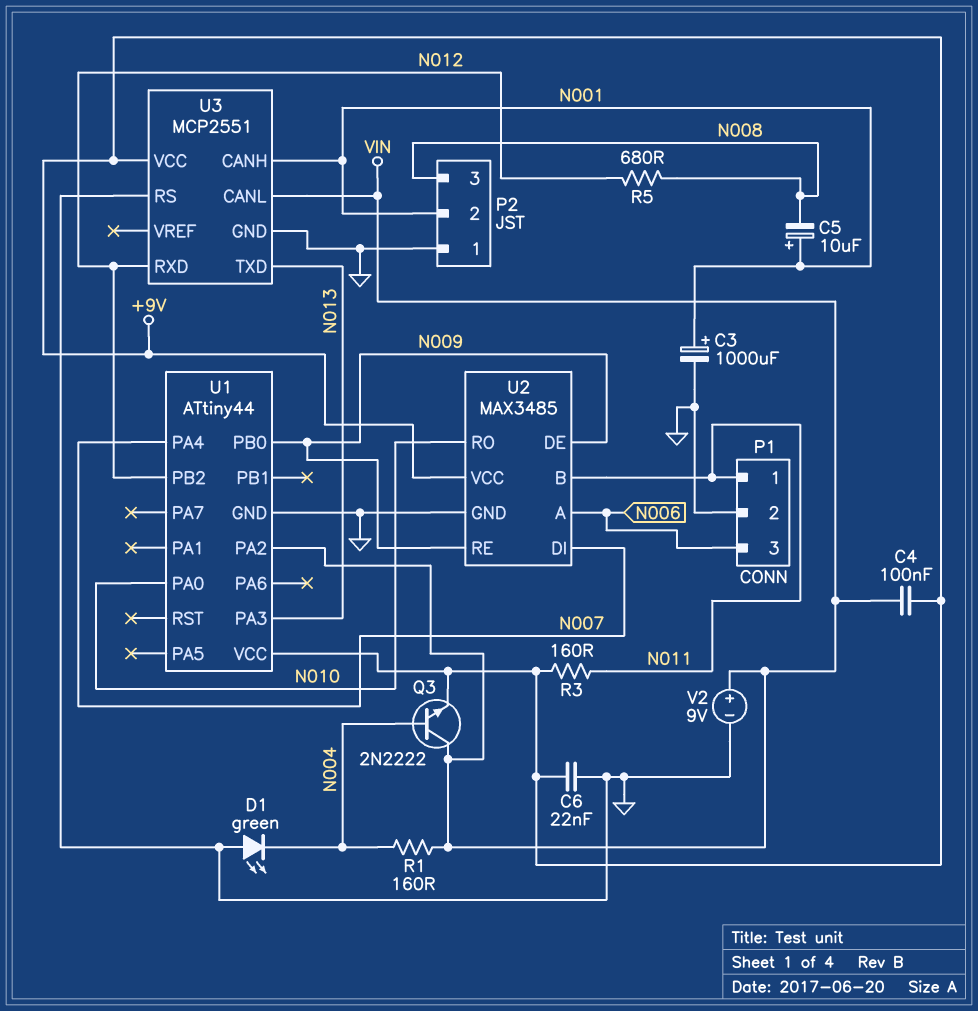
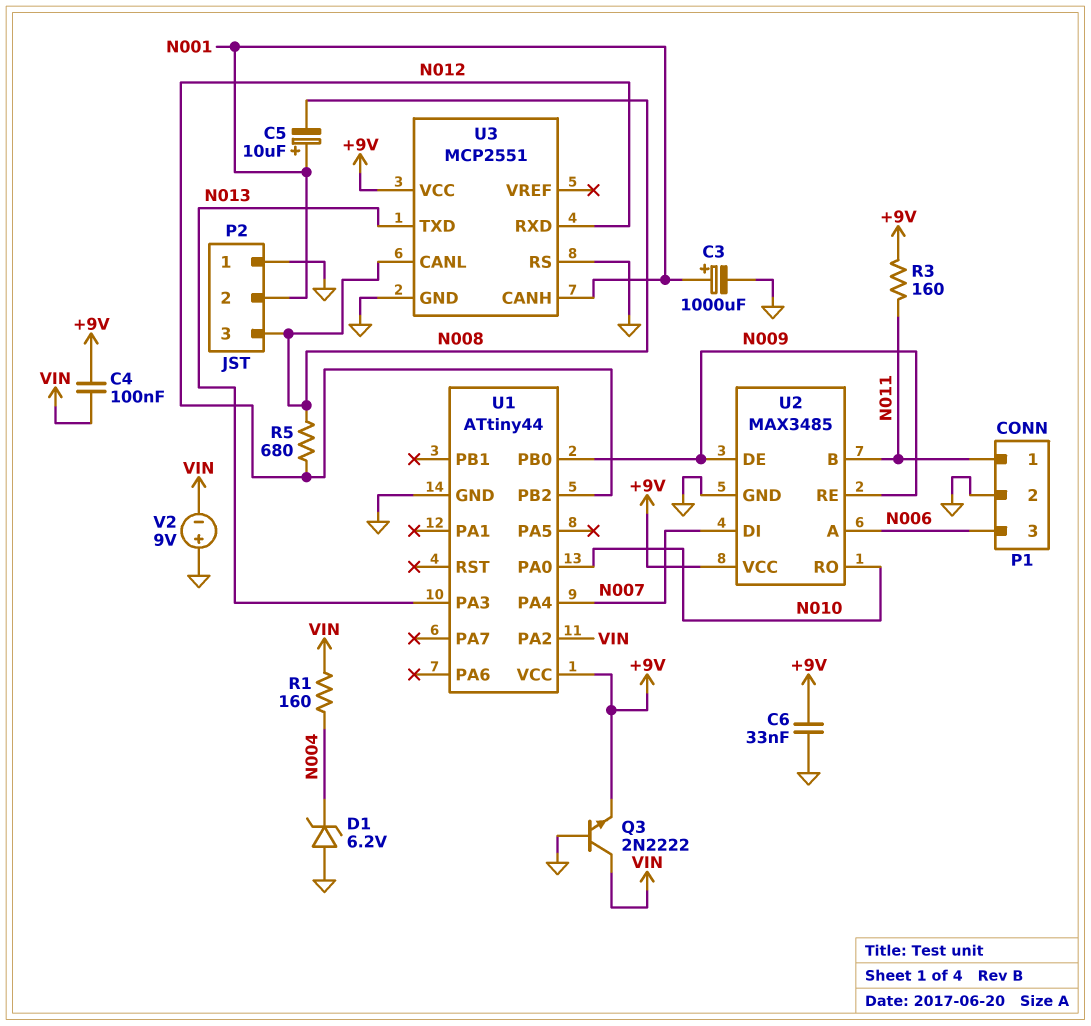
C6: 22nF (+9V, GND) -> 33nF (+9V, GND)
D1: LED green (A GND, K N004) -> zener 6.2V (A GND, K N004)
Q3: NPN 2N2222 (B N004, C VIN, E +9V) -> NPN 2N2222 (B GND, C VIN, E +9V)
U3 pin CANL: VIN -> N008
V2: 9V (plus VIN, minus GND) -> 9V (plus GND, minus VIN)

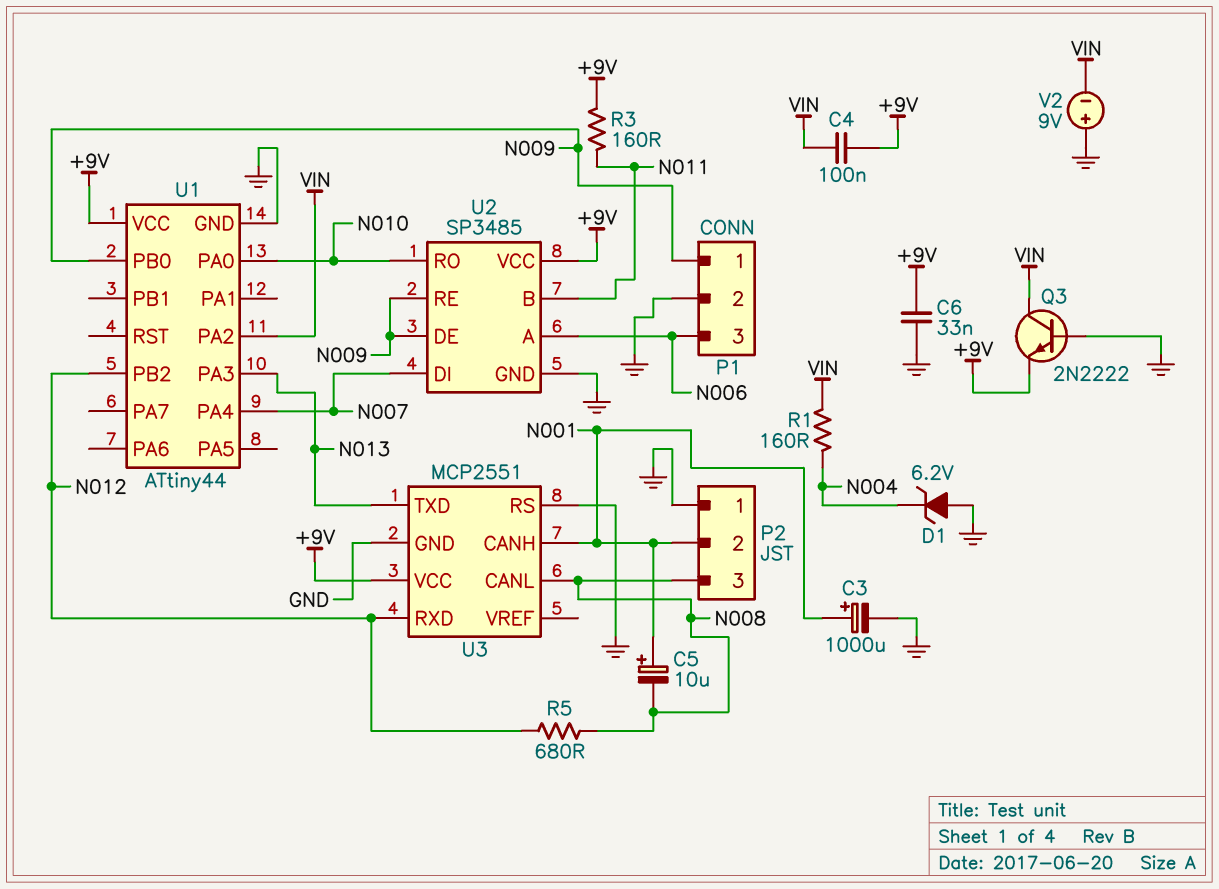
P1 pin 1: N011 -> N009
U2: MAX3485 -> SP3485

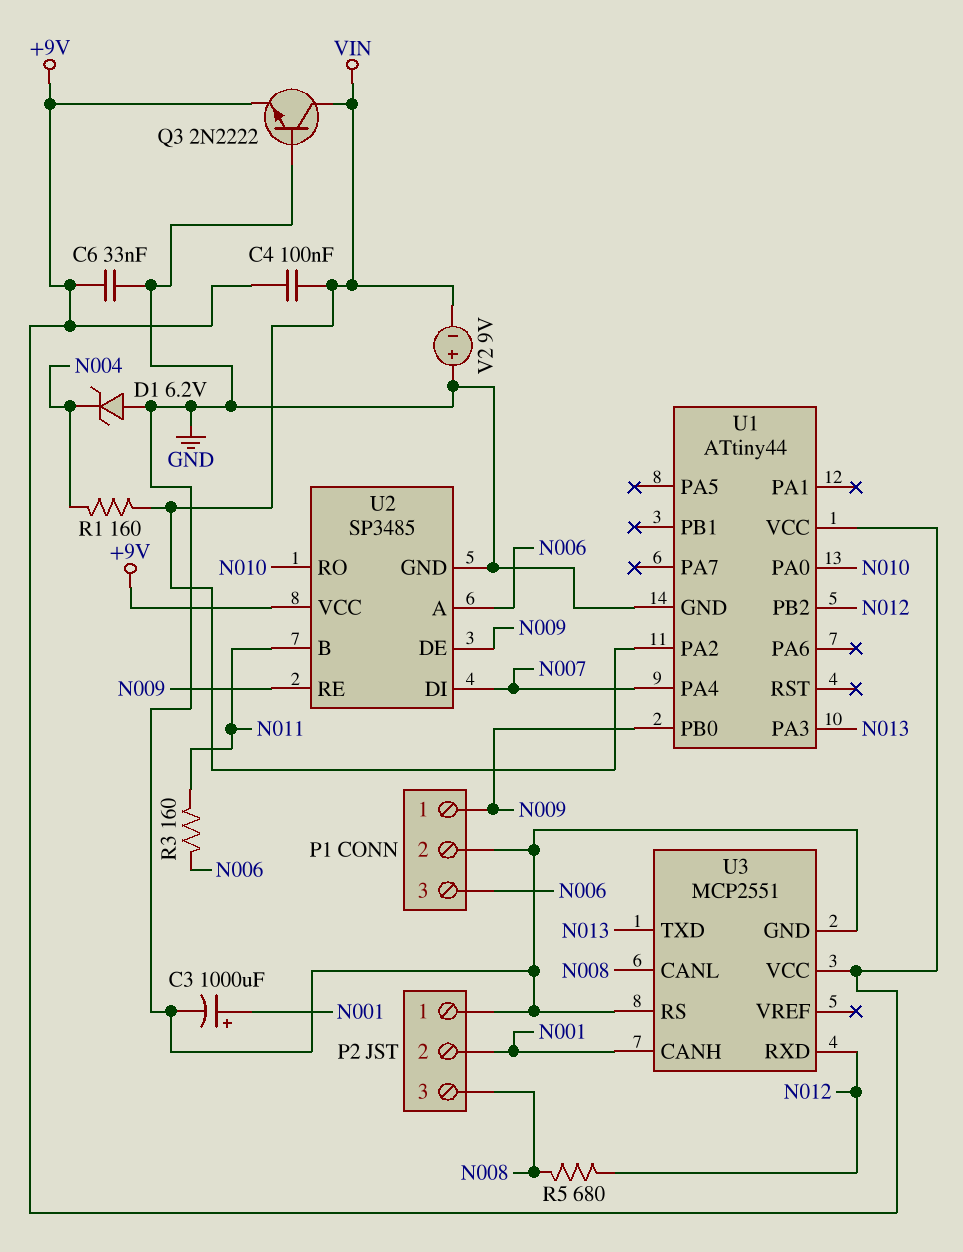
C5: 10uF (plus N001, minus N008) -> none
R3: 160 (+9V, N011) -> 160 (N006, N011)

